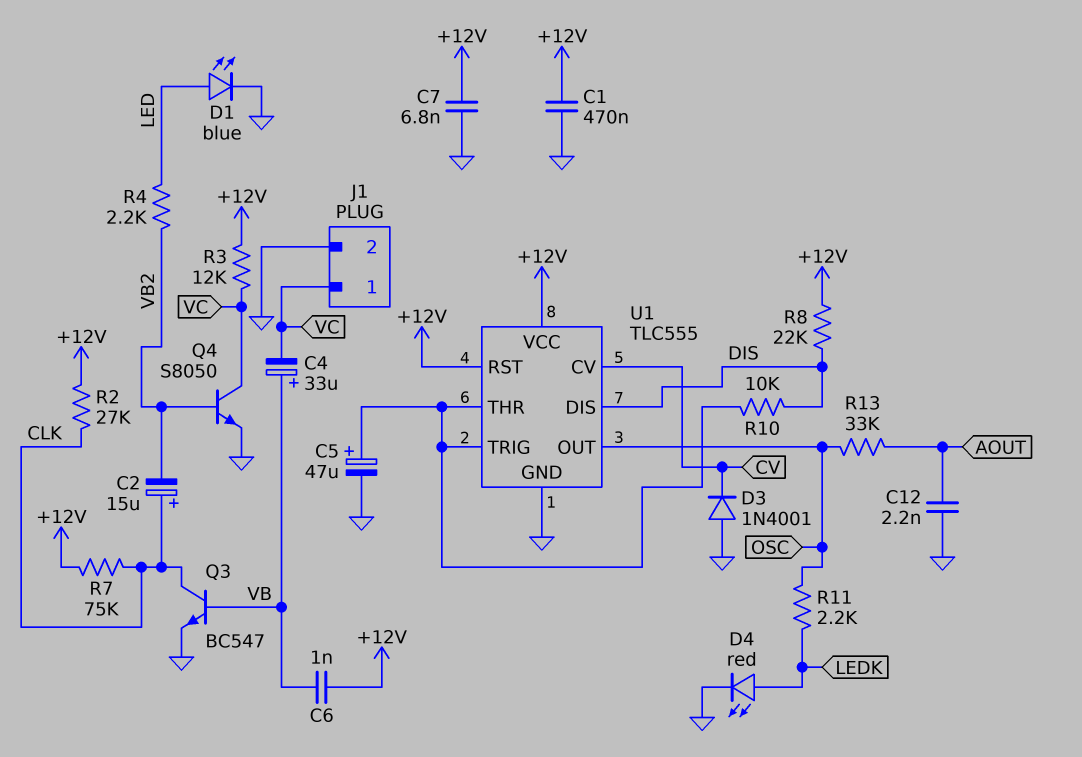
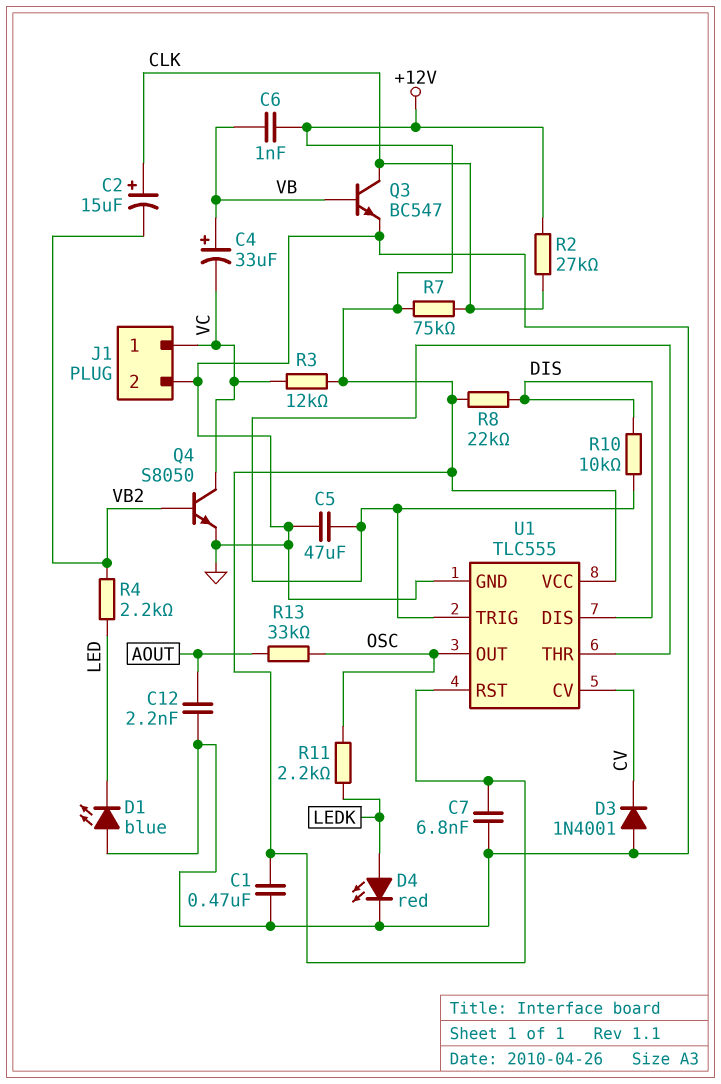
C5: 47uF (plus U1/THR, minus GND) -> 47uF (GND, U1/THR)
D1: LED blue (A LED, K GND) -> LED blue (A GND, K LED)

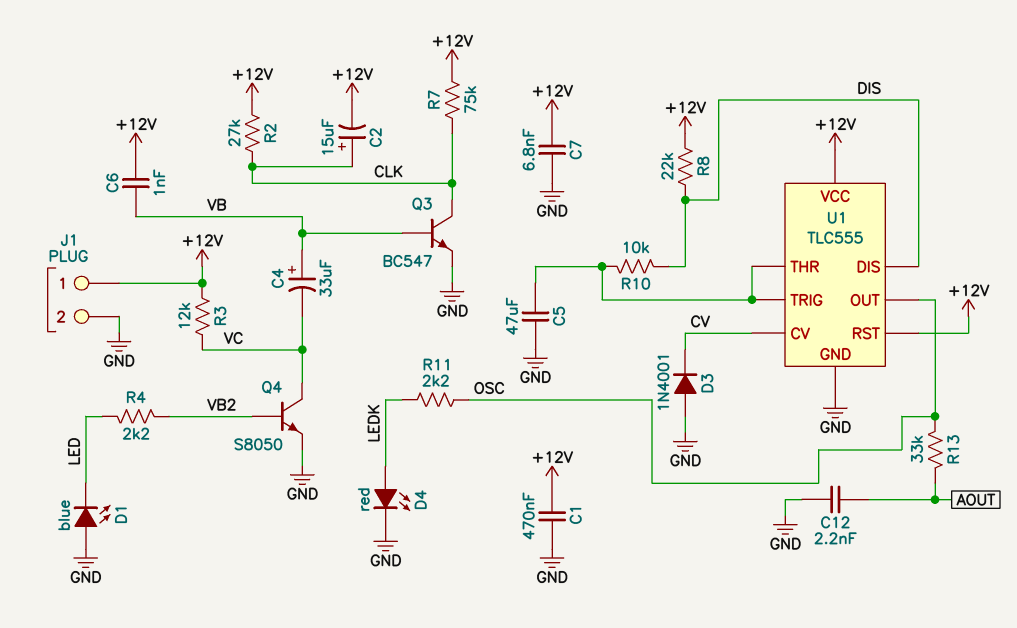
C2: 15uF (plus CLK, minus VB2) -> 15uF (plus CLK, minus +12V)
J1 pin 1: VC -> +12V

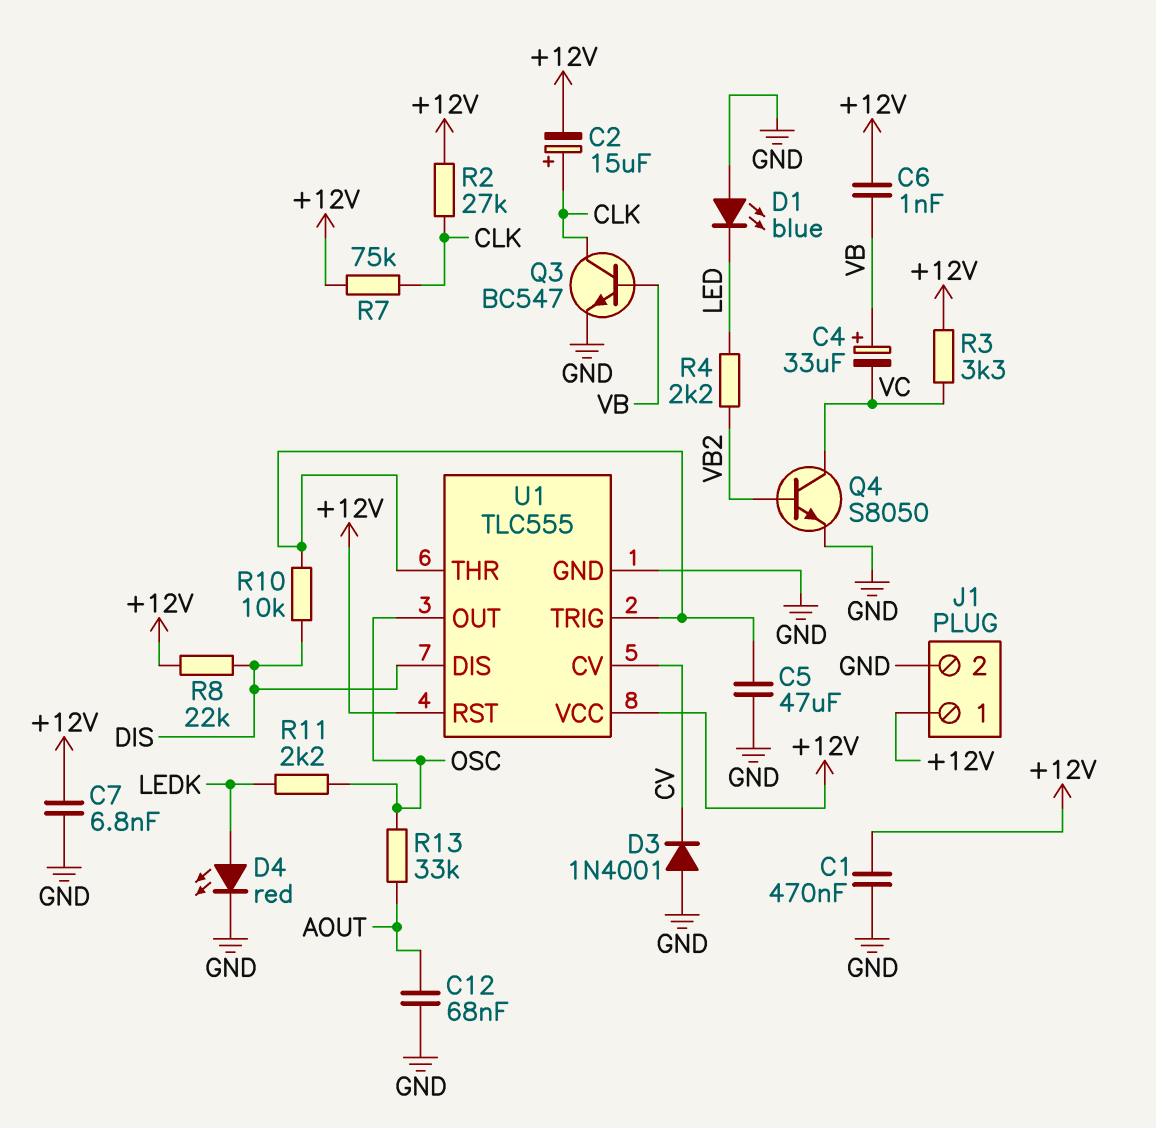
C12: 2.2nF (AOUT, GND) -> 68nF (AOUT, GND)
R3: 12k (+12V, VC) -> 3.3k (+12V, VC)

